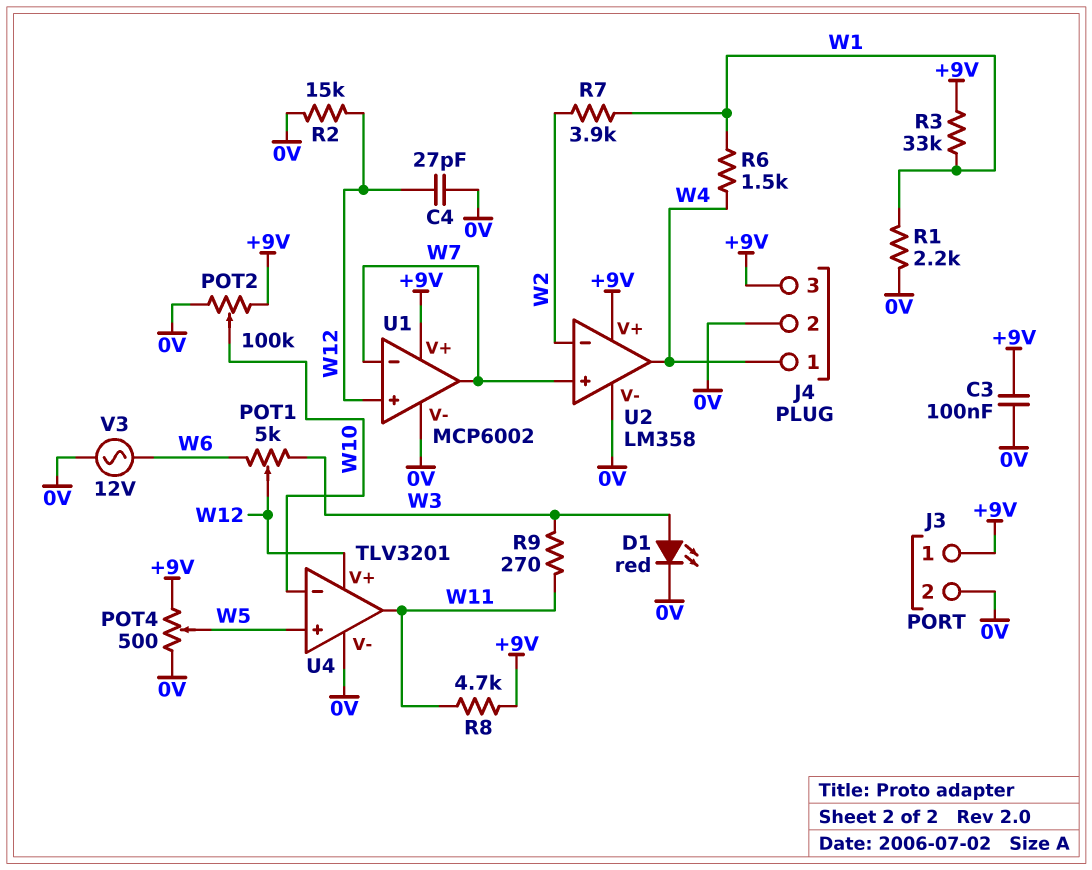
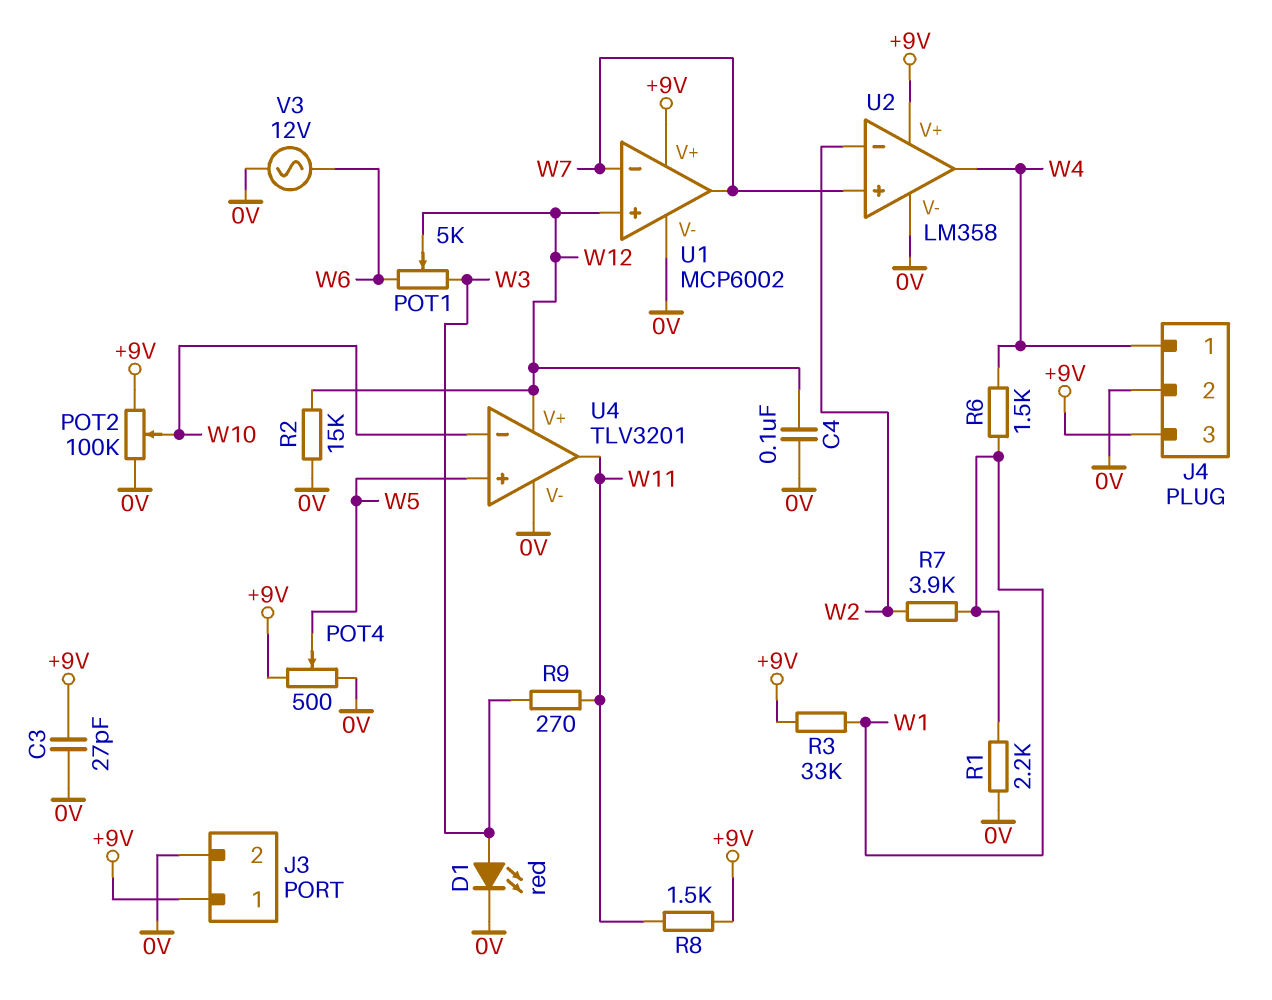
C3: 100nF (+9V, 0V) -> 27pF (+9V, 0V)
C4: 27pF (0V, W12) -> 100nF (0V, W12)
R8: 4.7k (+9V, W11) -> 1.5k (+9V, W11)

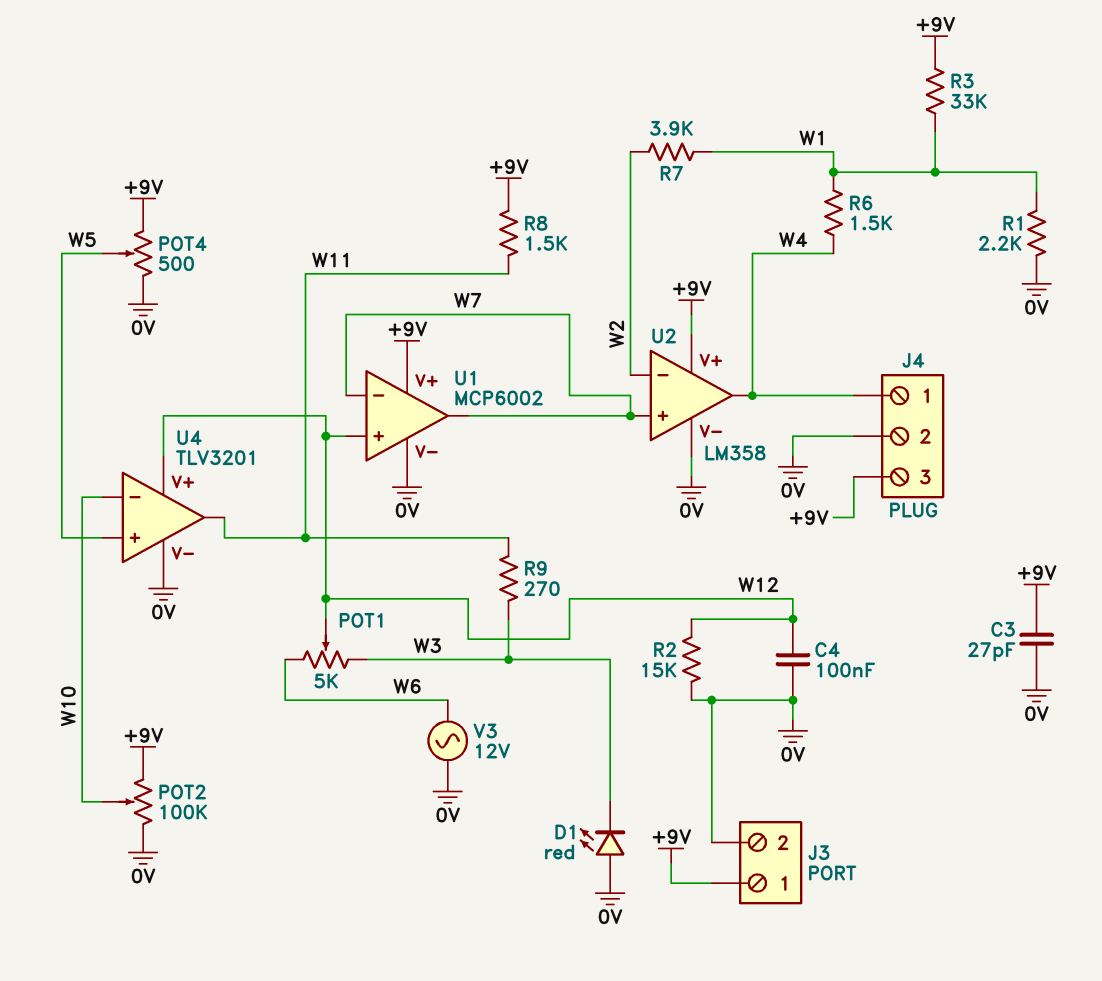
D1: LED red (A W3, K 0V) -> LED red (A 0V, K W3)

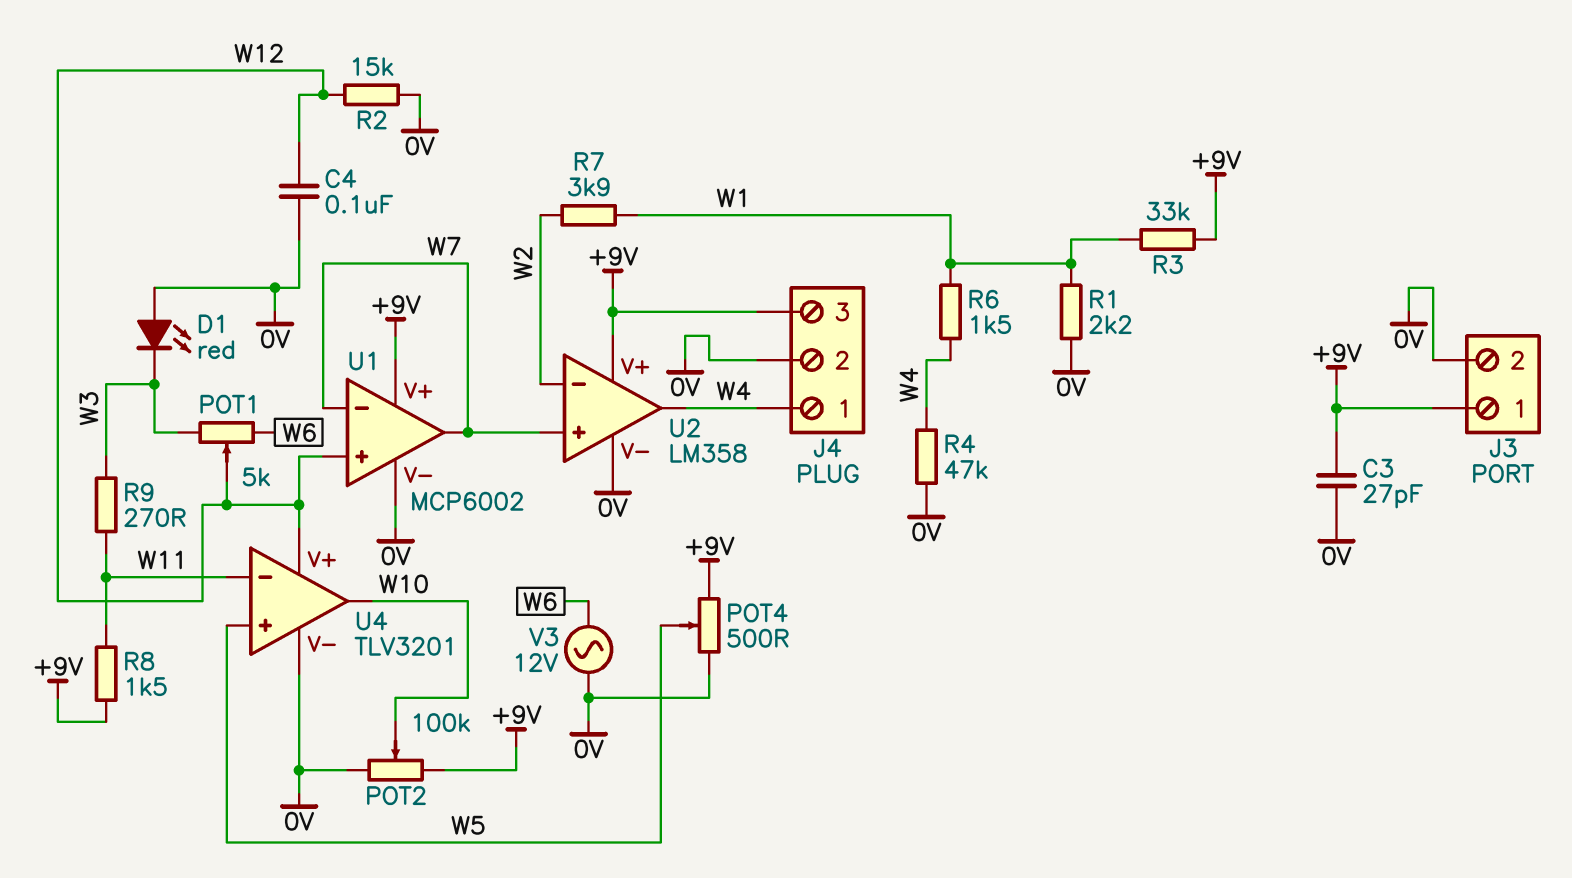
R4: none -> 47k (0V, W4)
U4 pin in-: W10 -> W11
U4 pin out: W11 -> W10

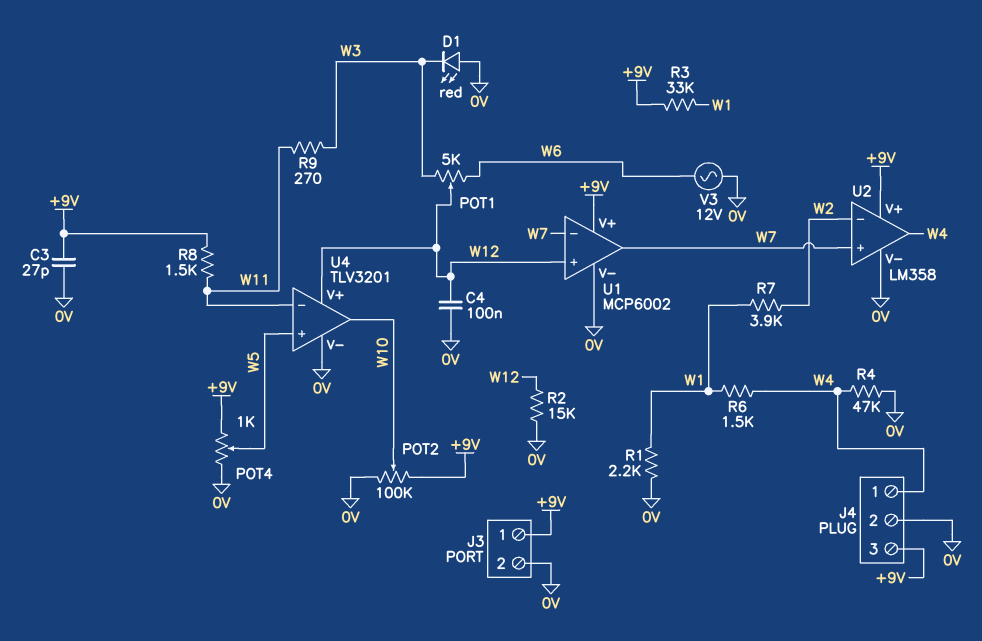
POT4: 500 (+9V, 0V, wiper W5) -> 1k (+9V, 0V, wiper W5)

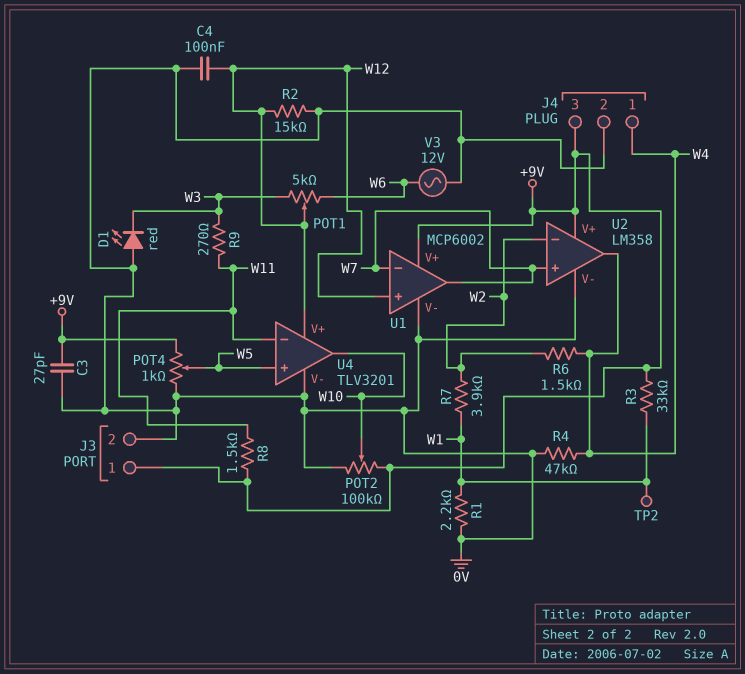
R6: 1.5k (W1, W4) -> 1.5k (W2, W4)
TP2: none -> test point (W1)

